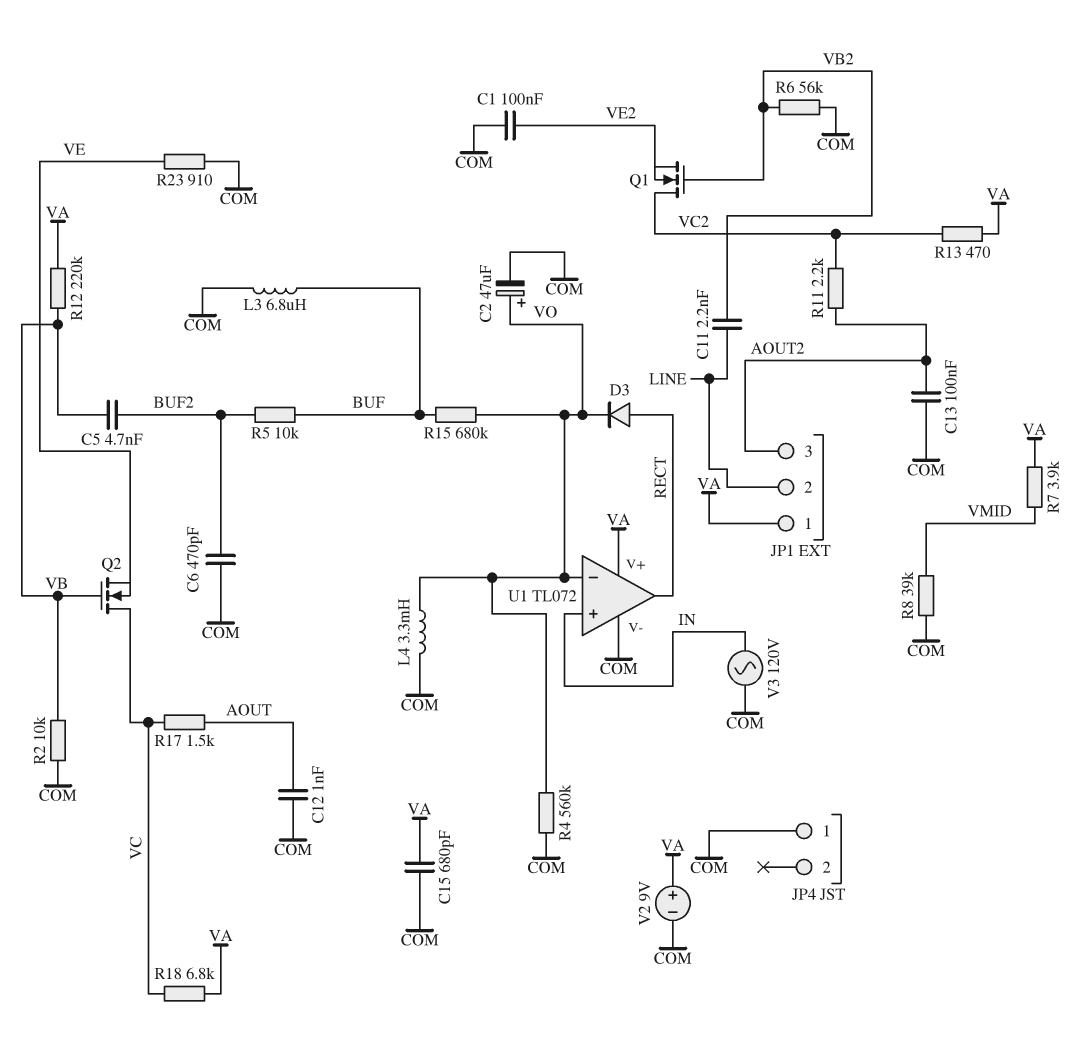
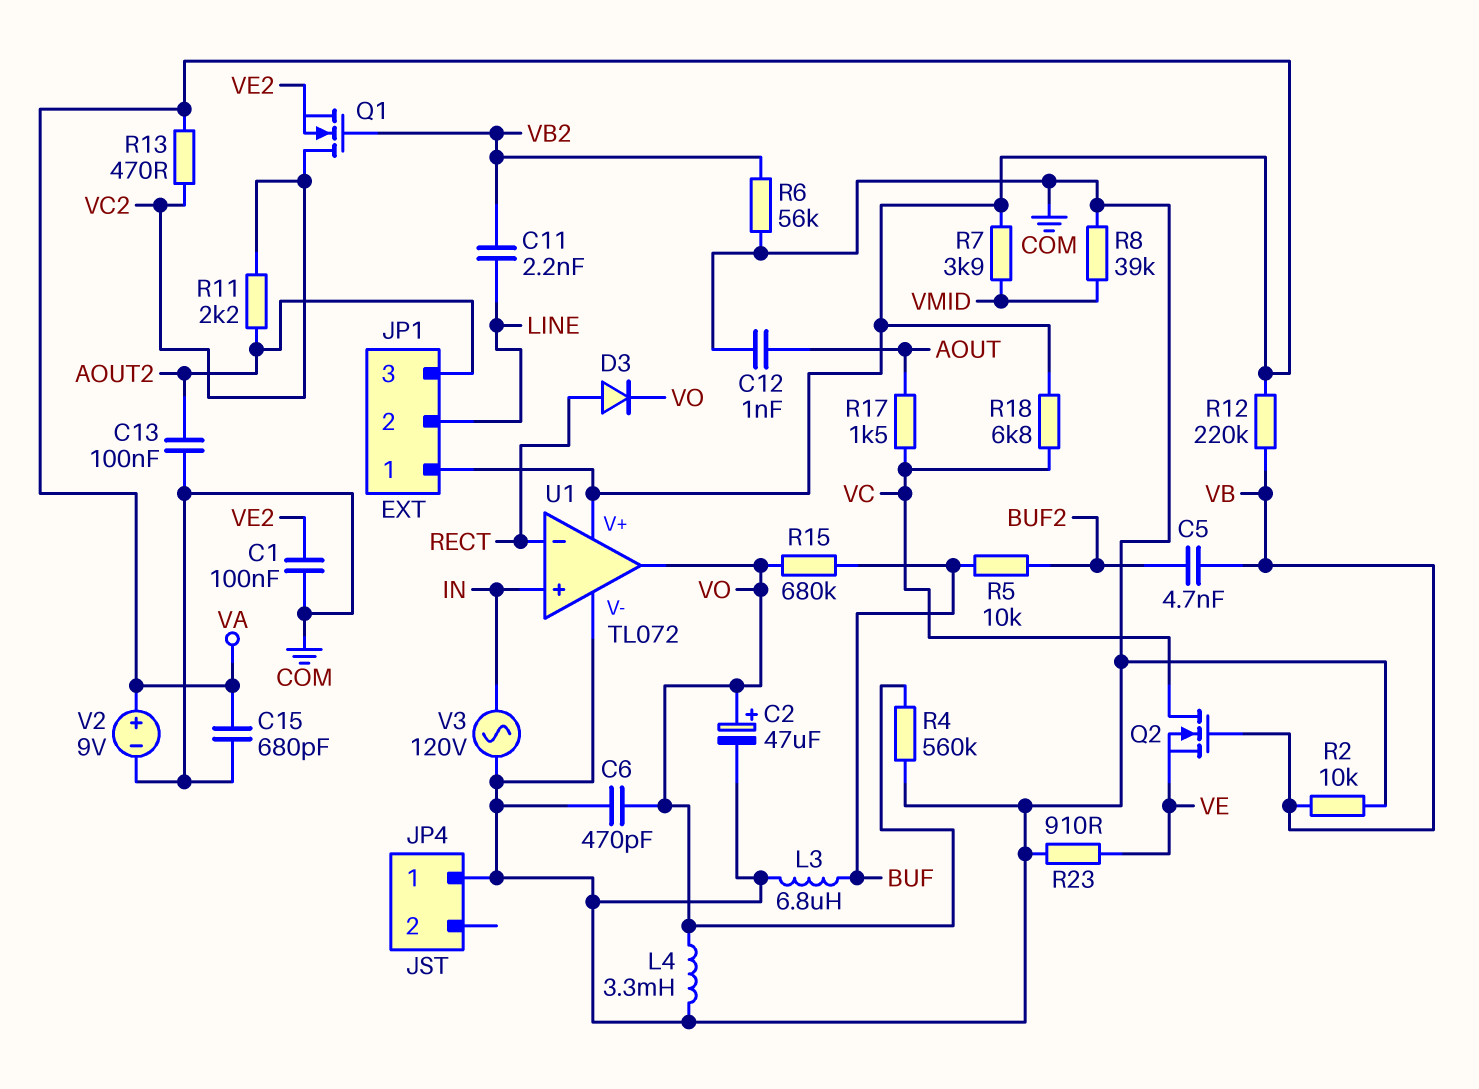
C6: 470pF (BUF2, COM) -> 470pF (COM, VO)
U1 pin in-: VO -> RECT
U1 pin out: RECT -> VO

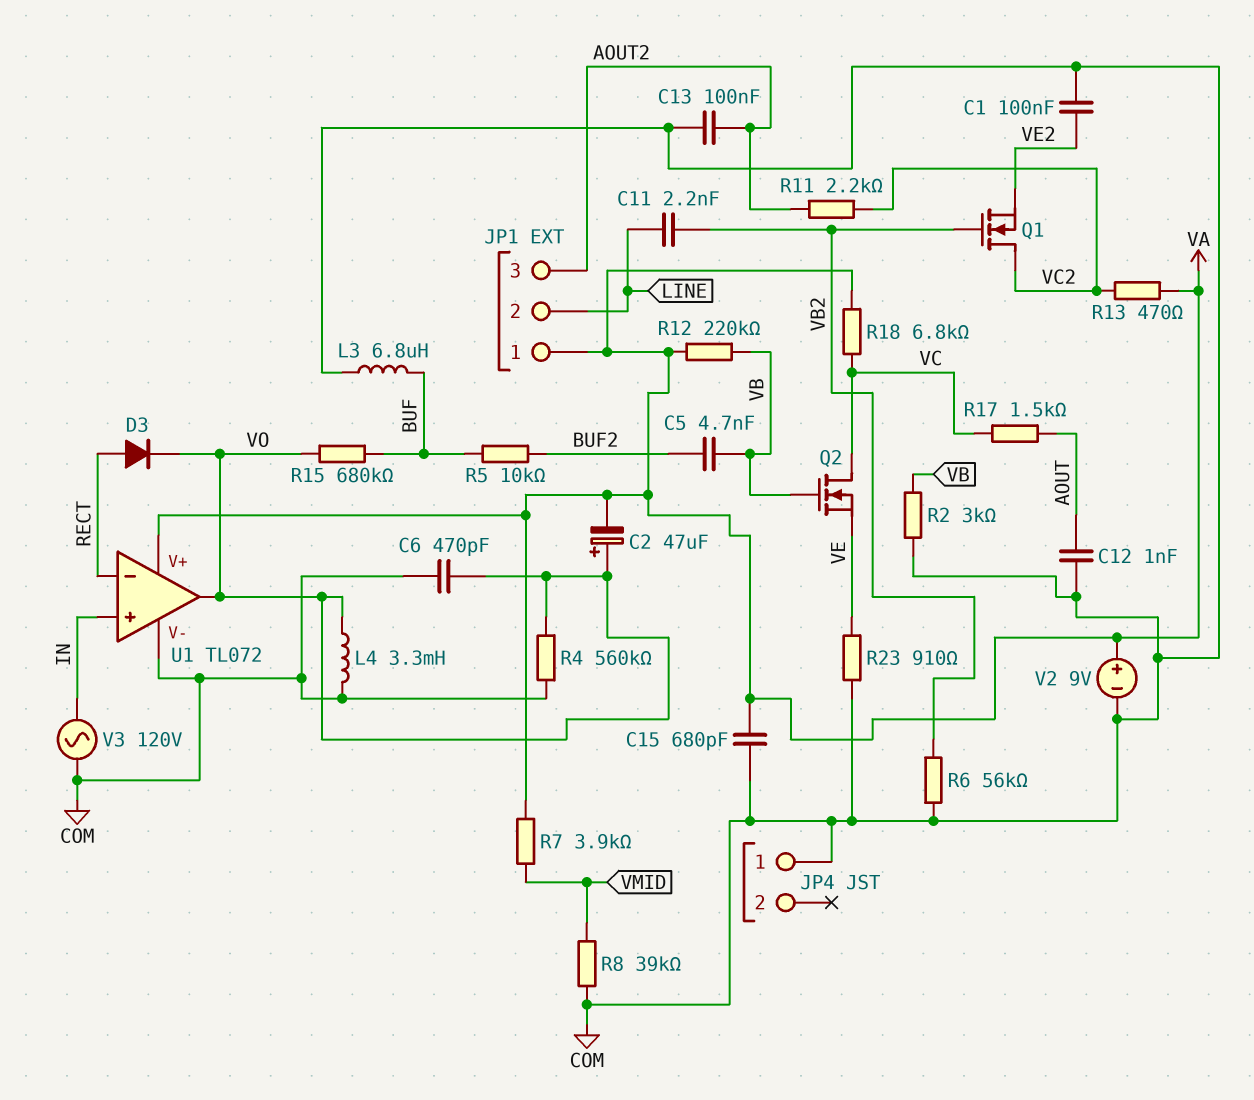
C2: 47uF (plus VO, minus COM) -> 47uF (plus VO, minus VA)
R2: 10k (COM, VB) -> 3k (COM, VB)

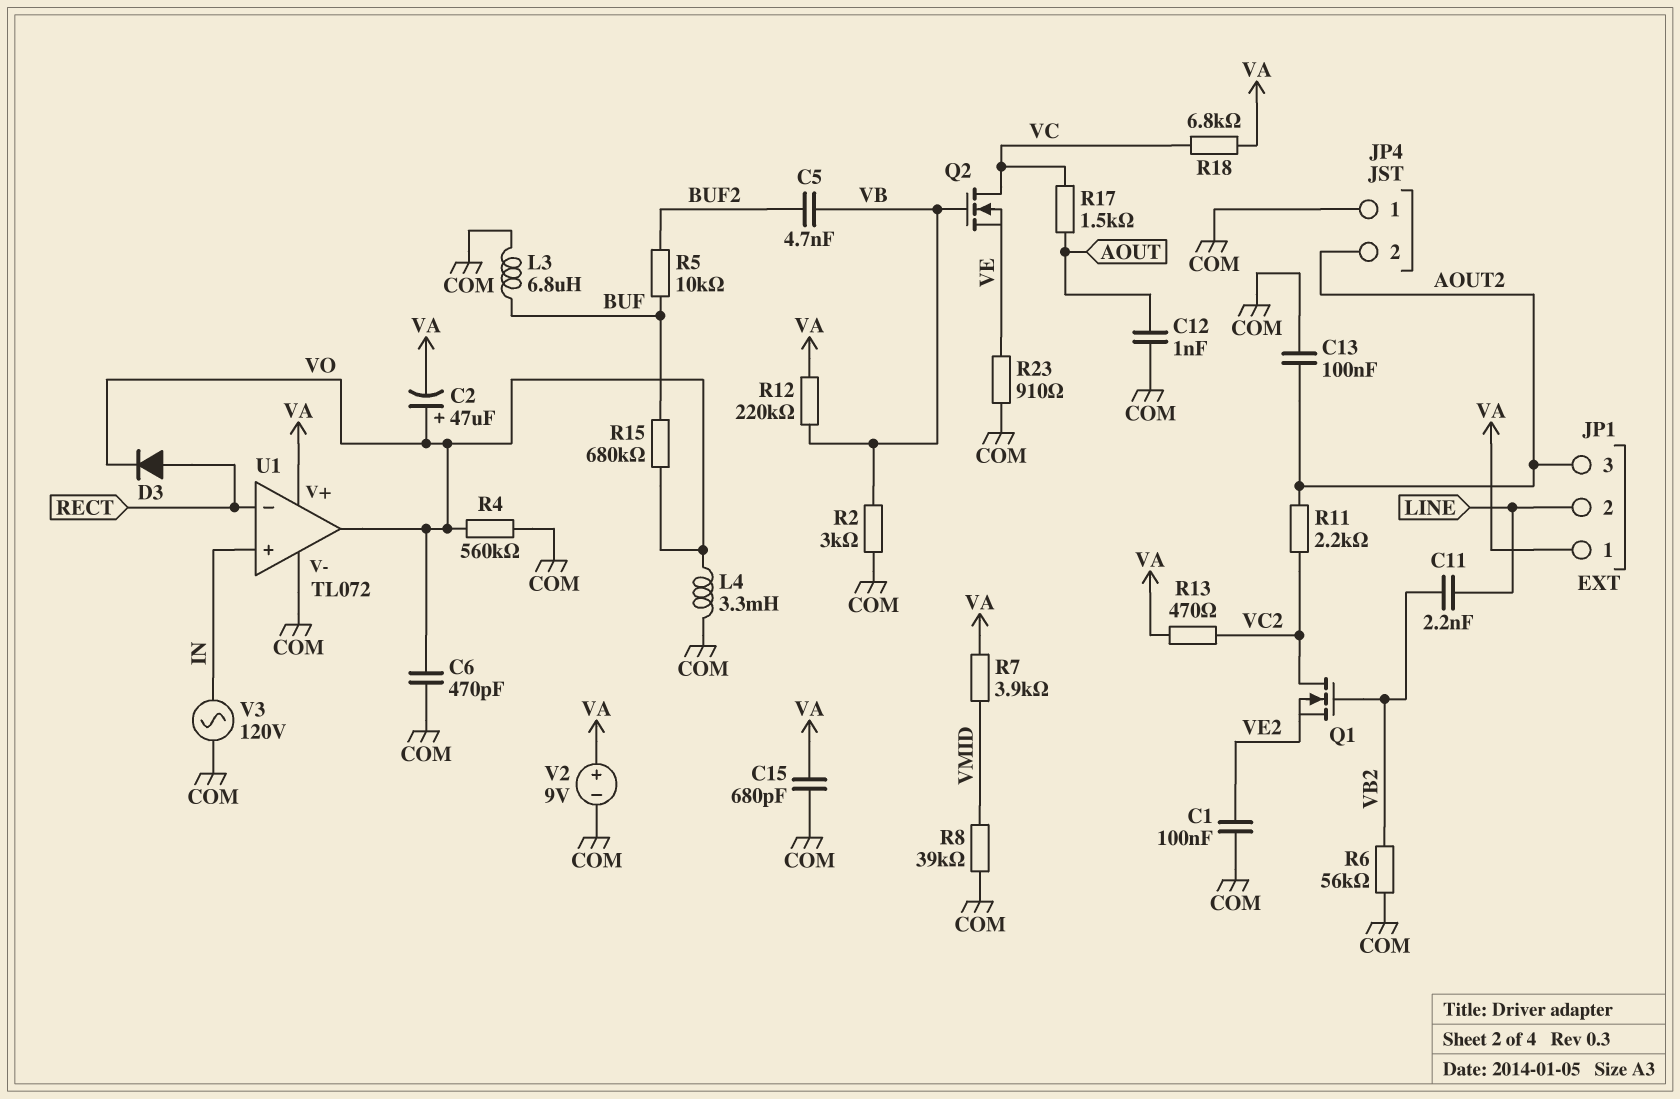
JP4 pin 2: none -> AOUT2

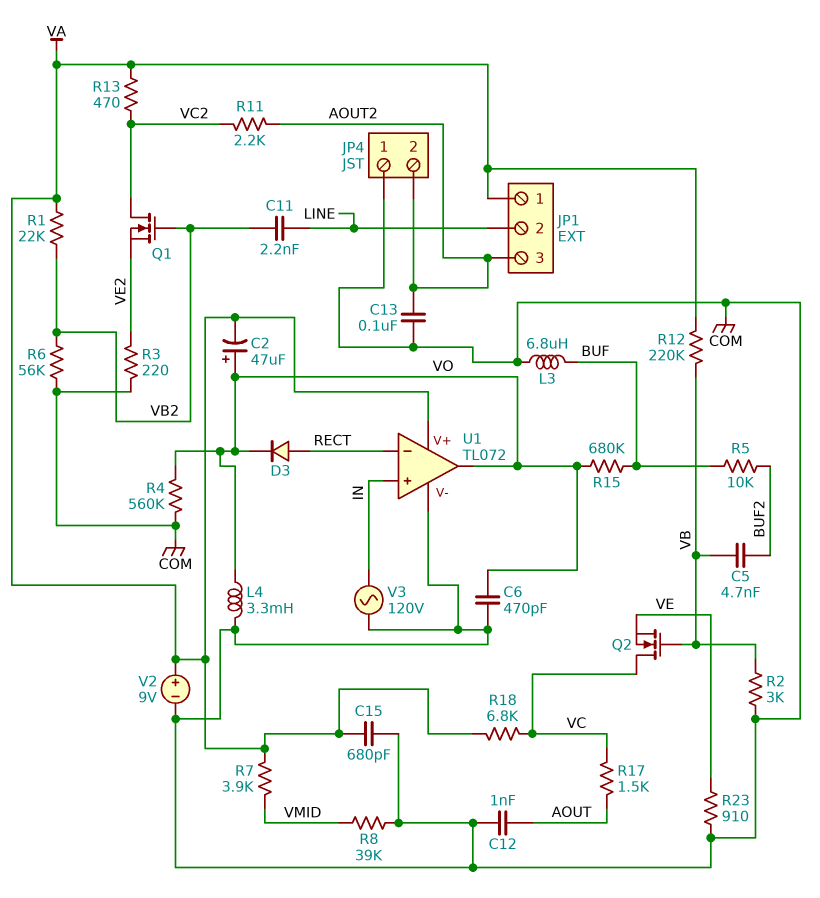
C1: 100nF (COM, VE2) -> none
R1: none -> 22k (VA, VB2)
R3: none -> 220 (COM, VE2)

